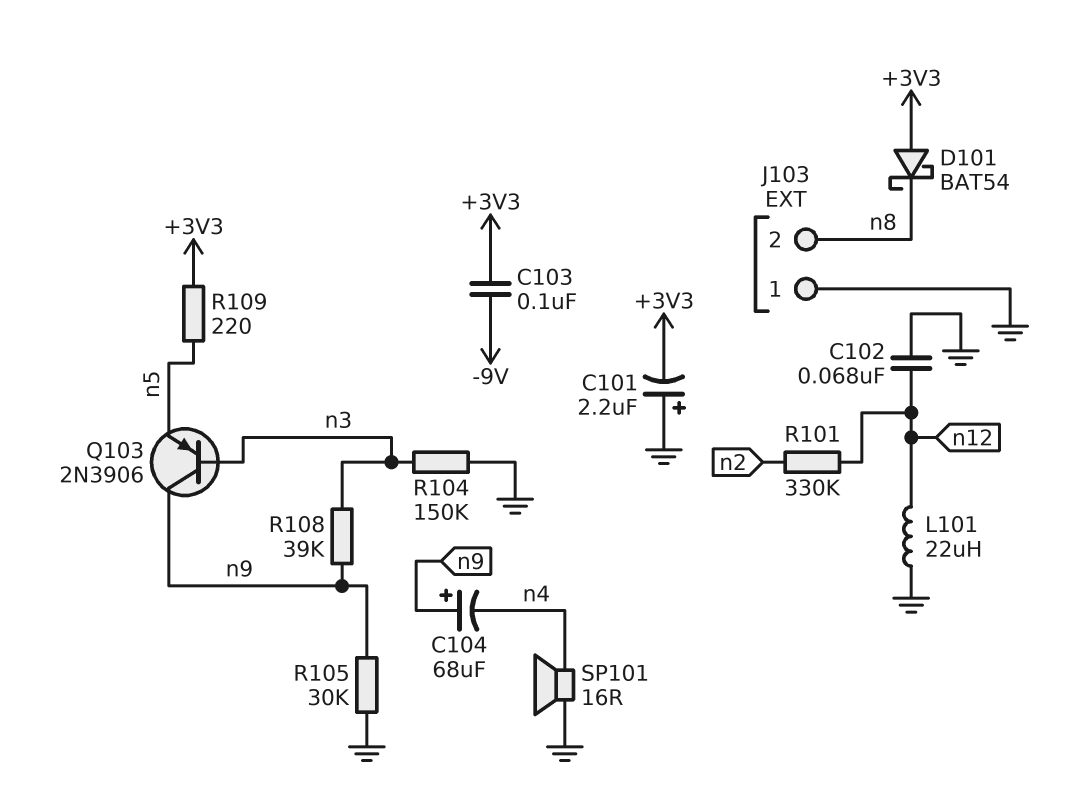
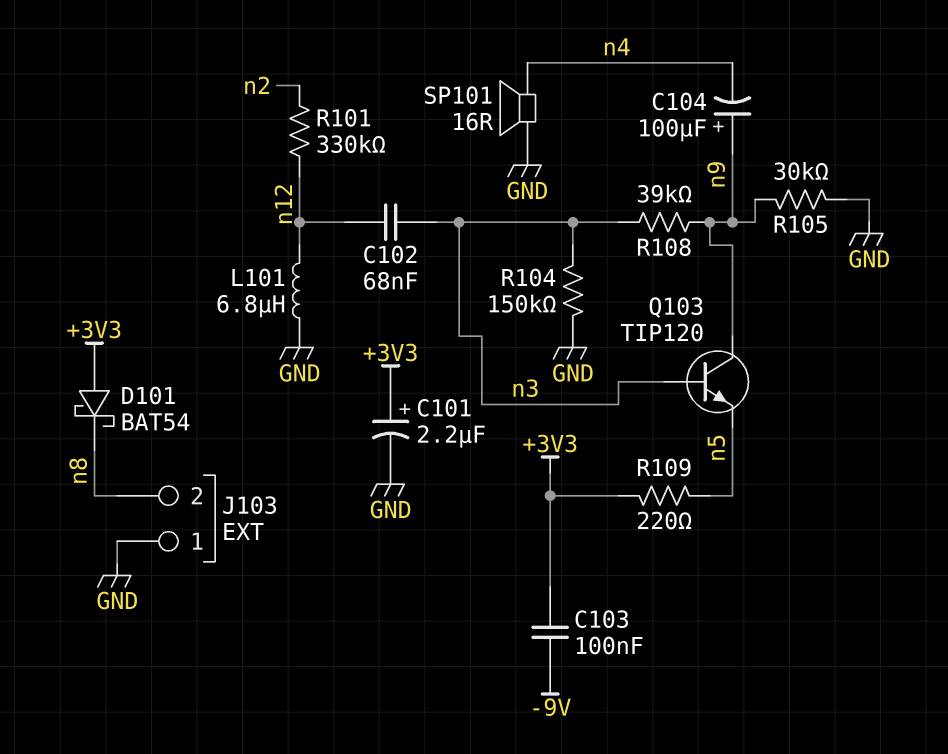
C101: 2.2uF (plus GND, minus +3V3) -> 2.2uF (plus +3V3, minus GND)
C102: 68nF (GND, n12) -> 68nF (n3, n12)
C104: 68uF (plus n9, minus n4) -> 100uF (plus n9, minus n4)
L101: 22uH (GND, n12) -> 6.8uH (GND, n12)
Q103: PNP 2N3906 (B n3, C n9, E n5) -> NPN TIP120 (B n3, C n9, E n5)

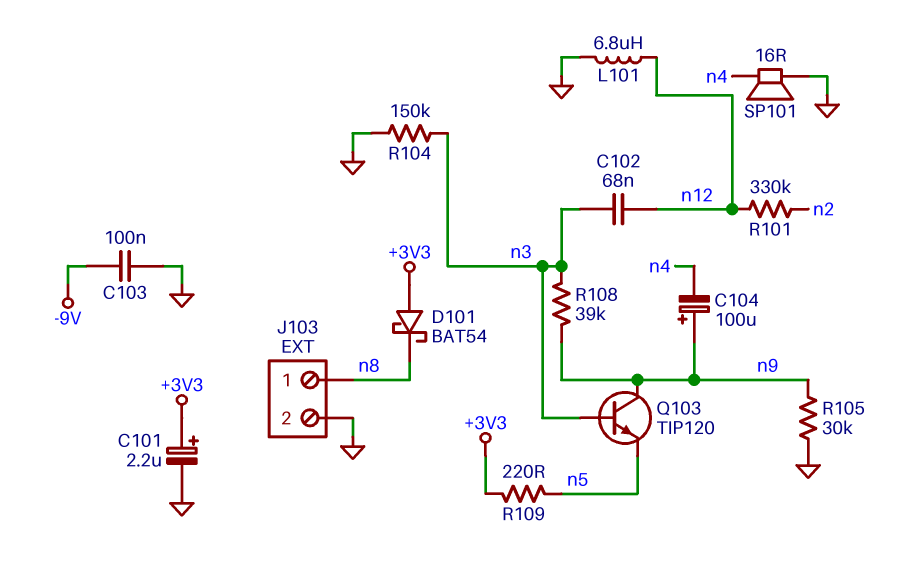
C103: 100nF (+3V3, -9V) -> 100nF (-9V, GND)
J103 pin 1: GND -> n8
J103 pin 2: n8 -> GND

